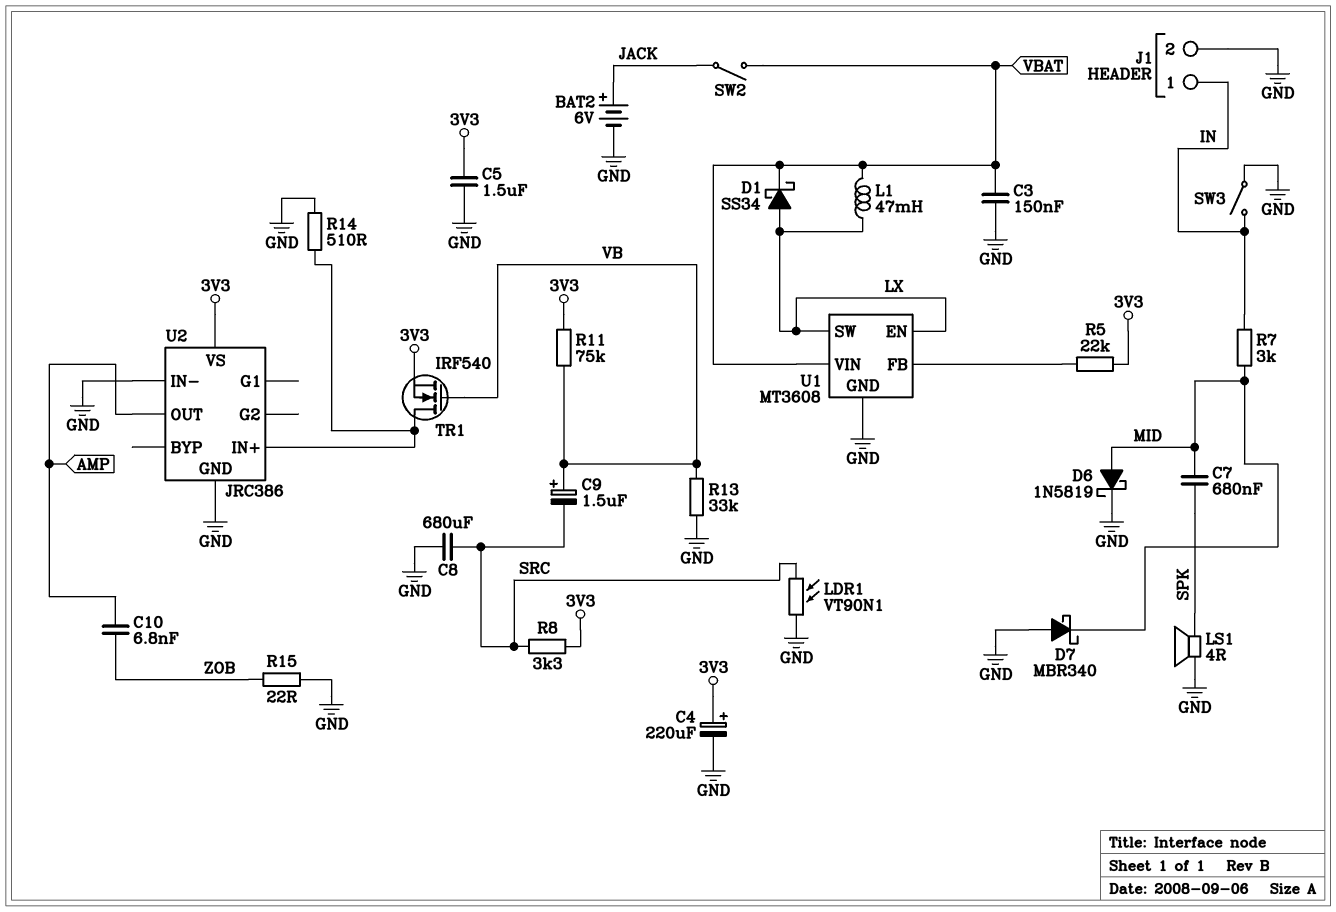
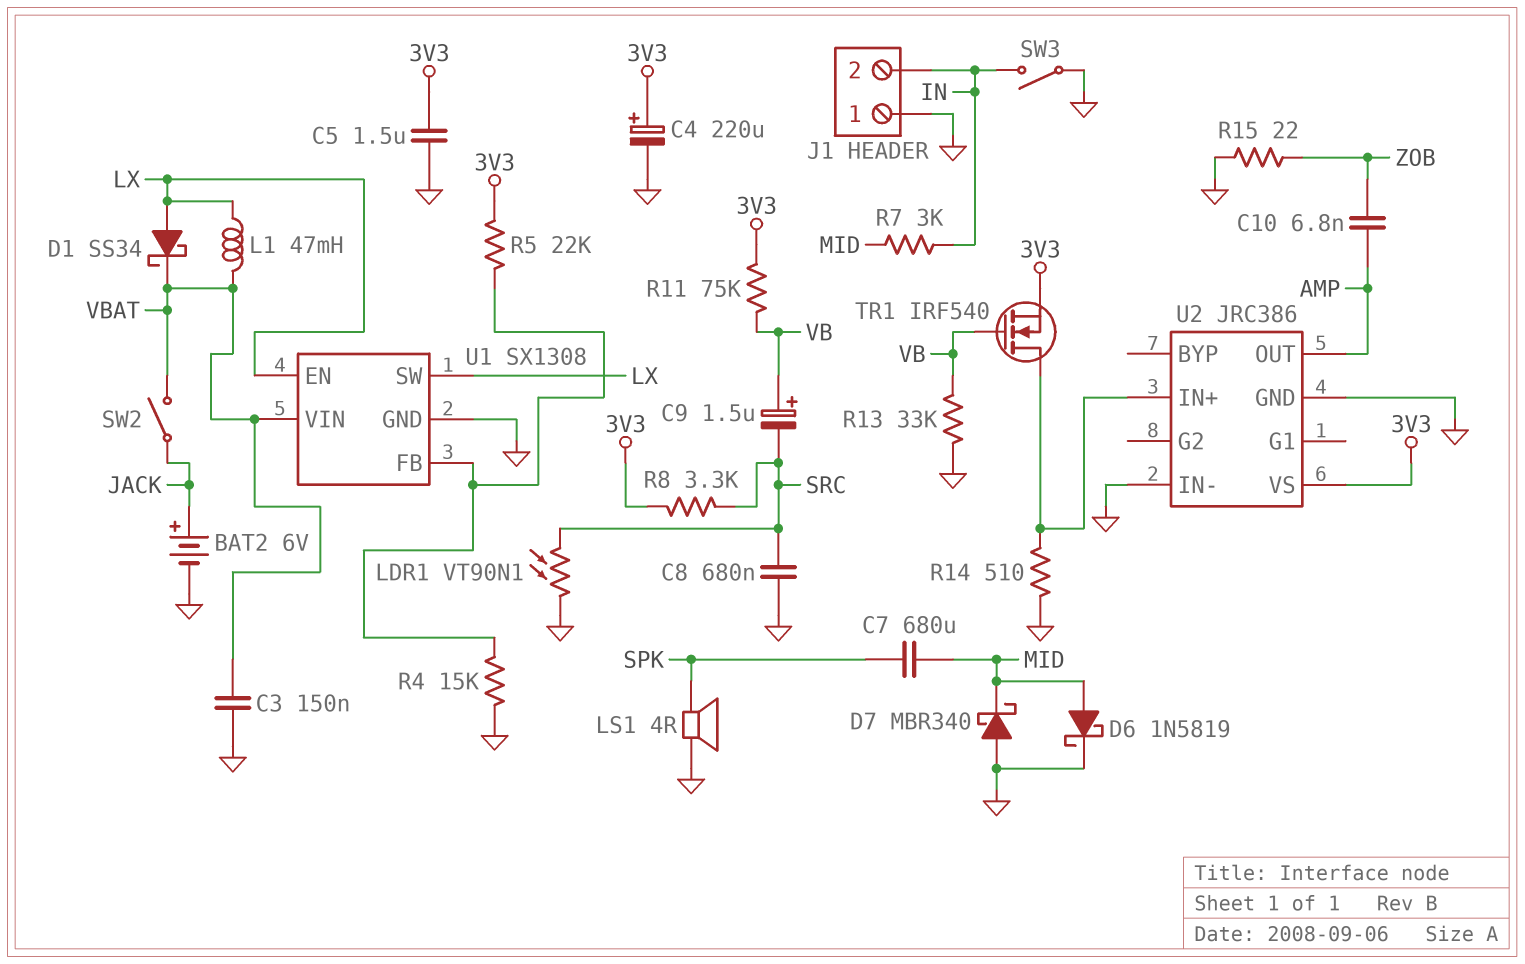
C7: 680nF (MID, SPK) -> 680uF (MID, SPK)
C8: 680uF (GND, SRC) -> 680nF (GND, SRC)
J1 pin 1: IN -> GND
J1 pin 2: GND -> IN
R4: none -> 15k (GND, U1/FB)
U1: MT3608 -> SX1308

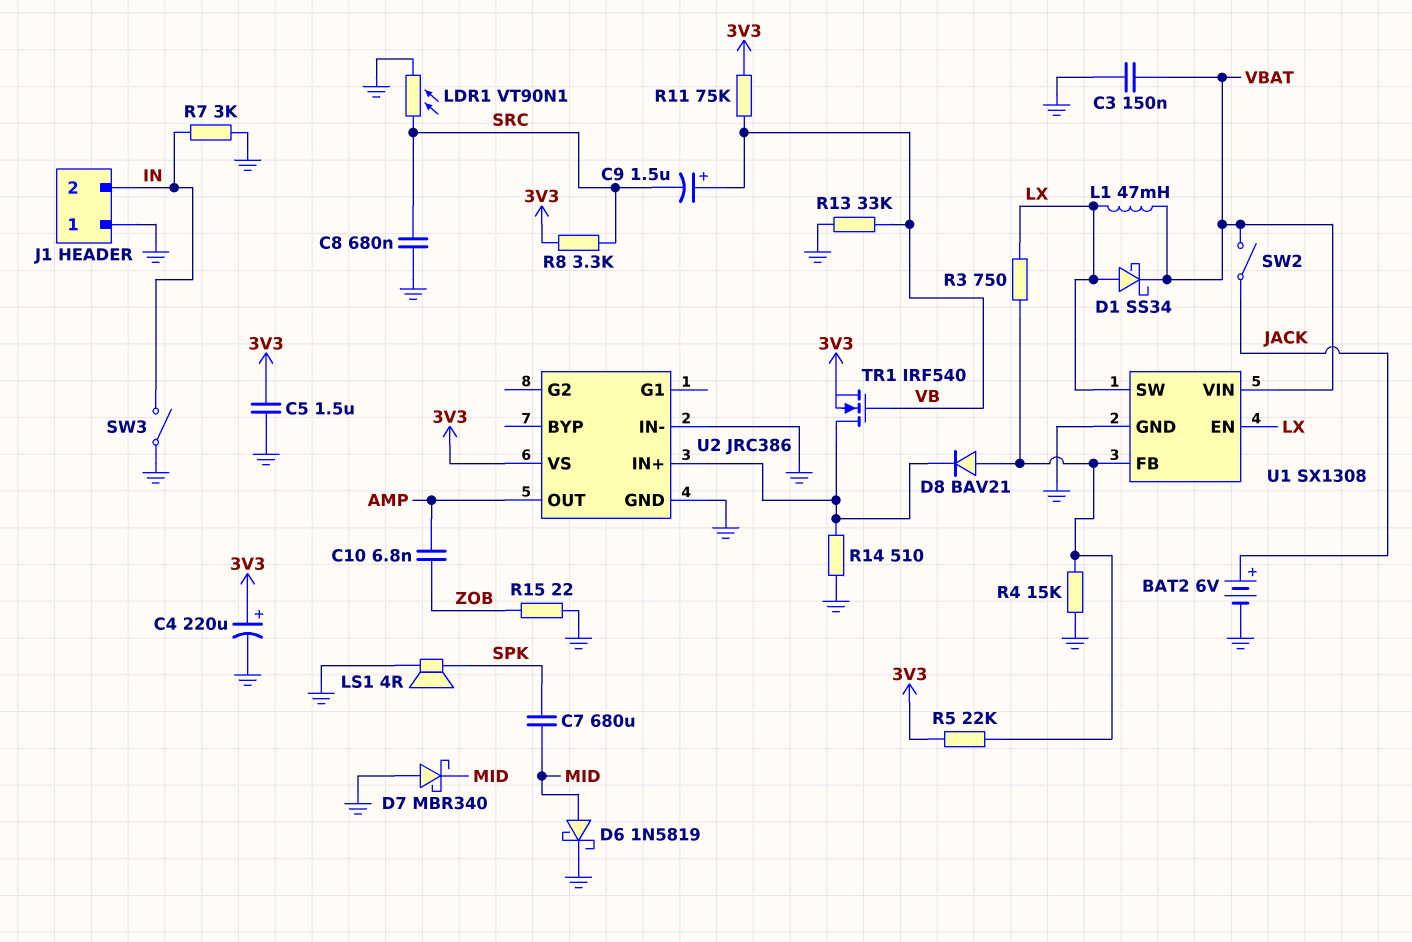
D8: none -> diode BAV21 (A U1/FB, K U2/IN+)
R3: none -> 750 (LX, U1/FB)
R7: 3k (IN, MID) -> 3k (GND, IN)

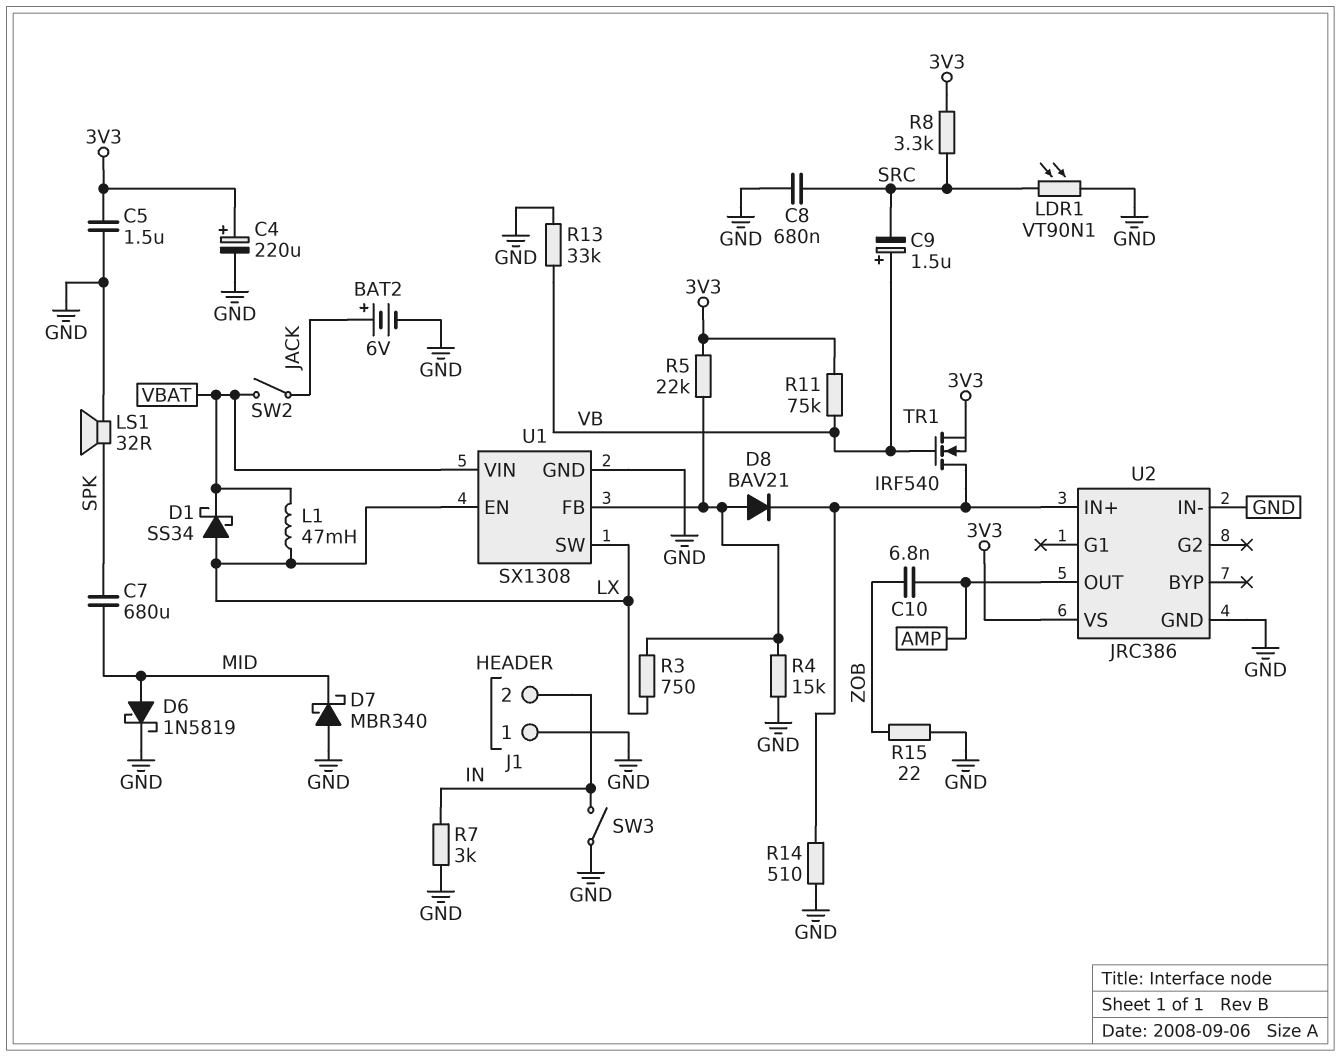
C3: 150nF (GND, VBAT) -> none
LS1: speaker 4R (GND, SPK) -> speaker 32R (GND, SPK)

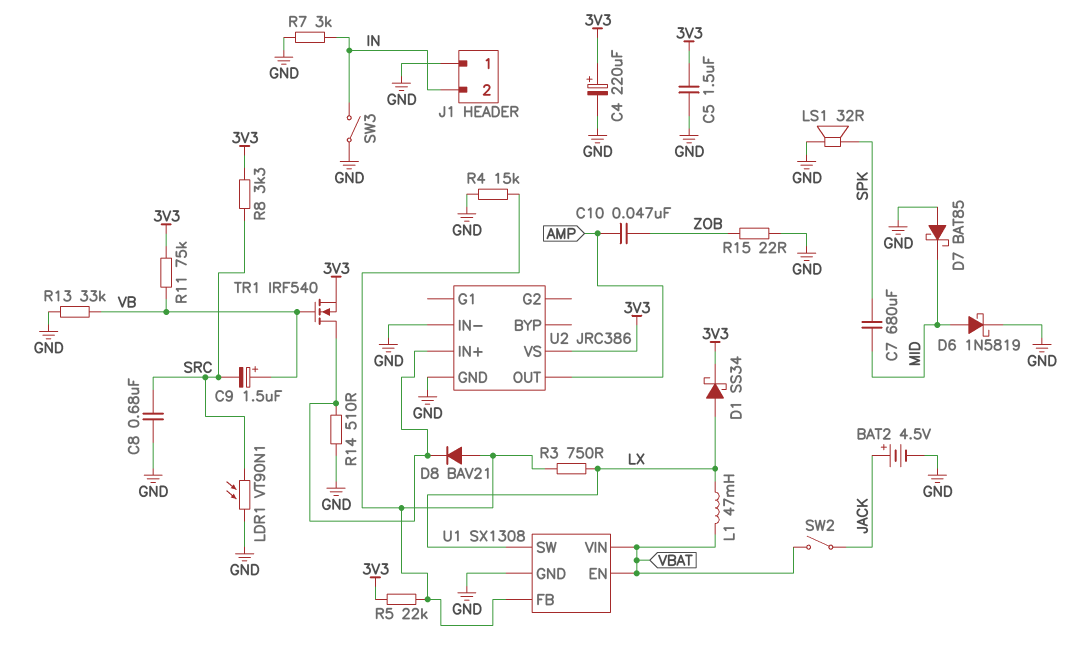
BAT2: 6V (plus JACK, minus GND) -> 4.5V (plus JACK, minus GND)
C10: 6.8nF (AMP, ZOB) -> 47nF (AMP, ZOB)
D1: schottky SS34 (A LX, K VBAT) -> schottky SS34 (A LX, K 3V3)
D7: schottky MBR340 (A GND, K MID) -> schottky BAT85 (A GND, K MID)
U1 pin EN: LX -> VBAT

